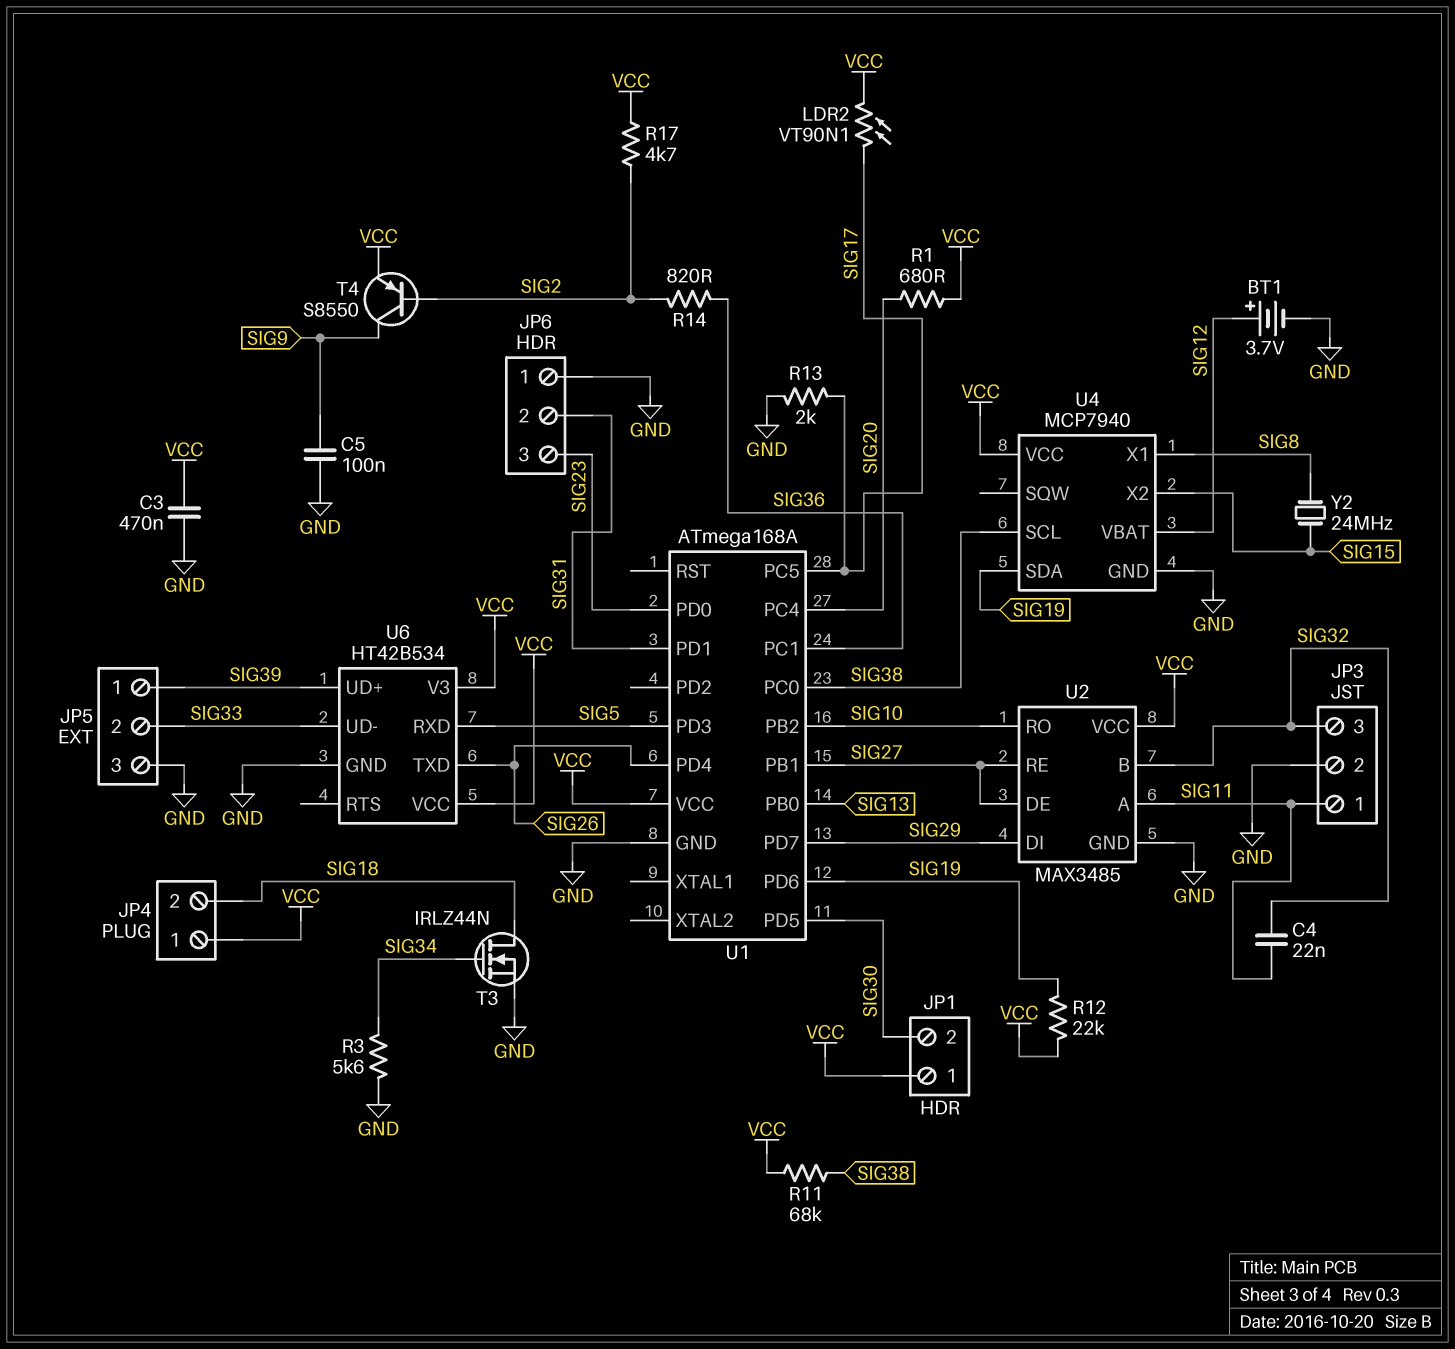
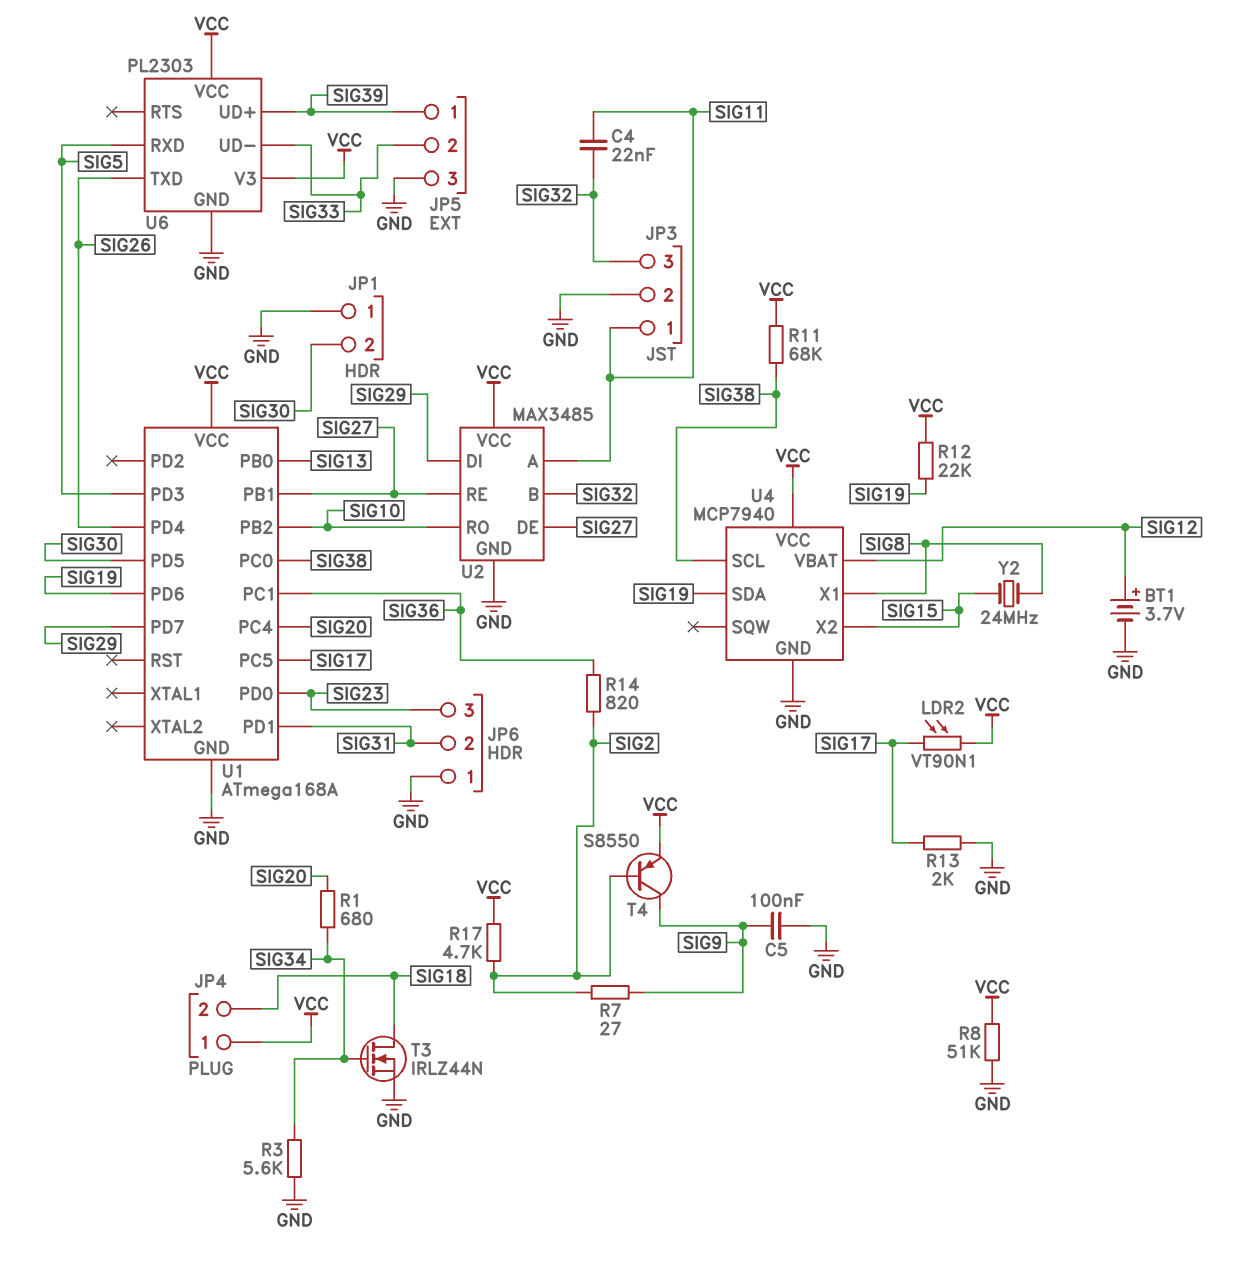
C3: 470nF (GND, VCC) -> none
JP1 pin 1: VCC -> GND
R1: 680 (SIG20, VCC) -> 680 (SIG20, SIG34)
R7: none -> 27 (SIG2, SIG9)
R8: none -> 51k (GND, VCC)
U6: HT42B534 -> PL2303

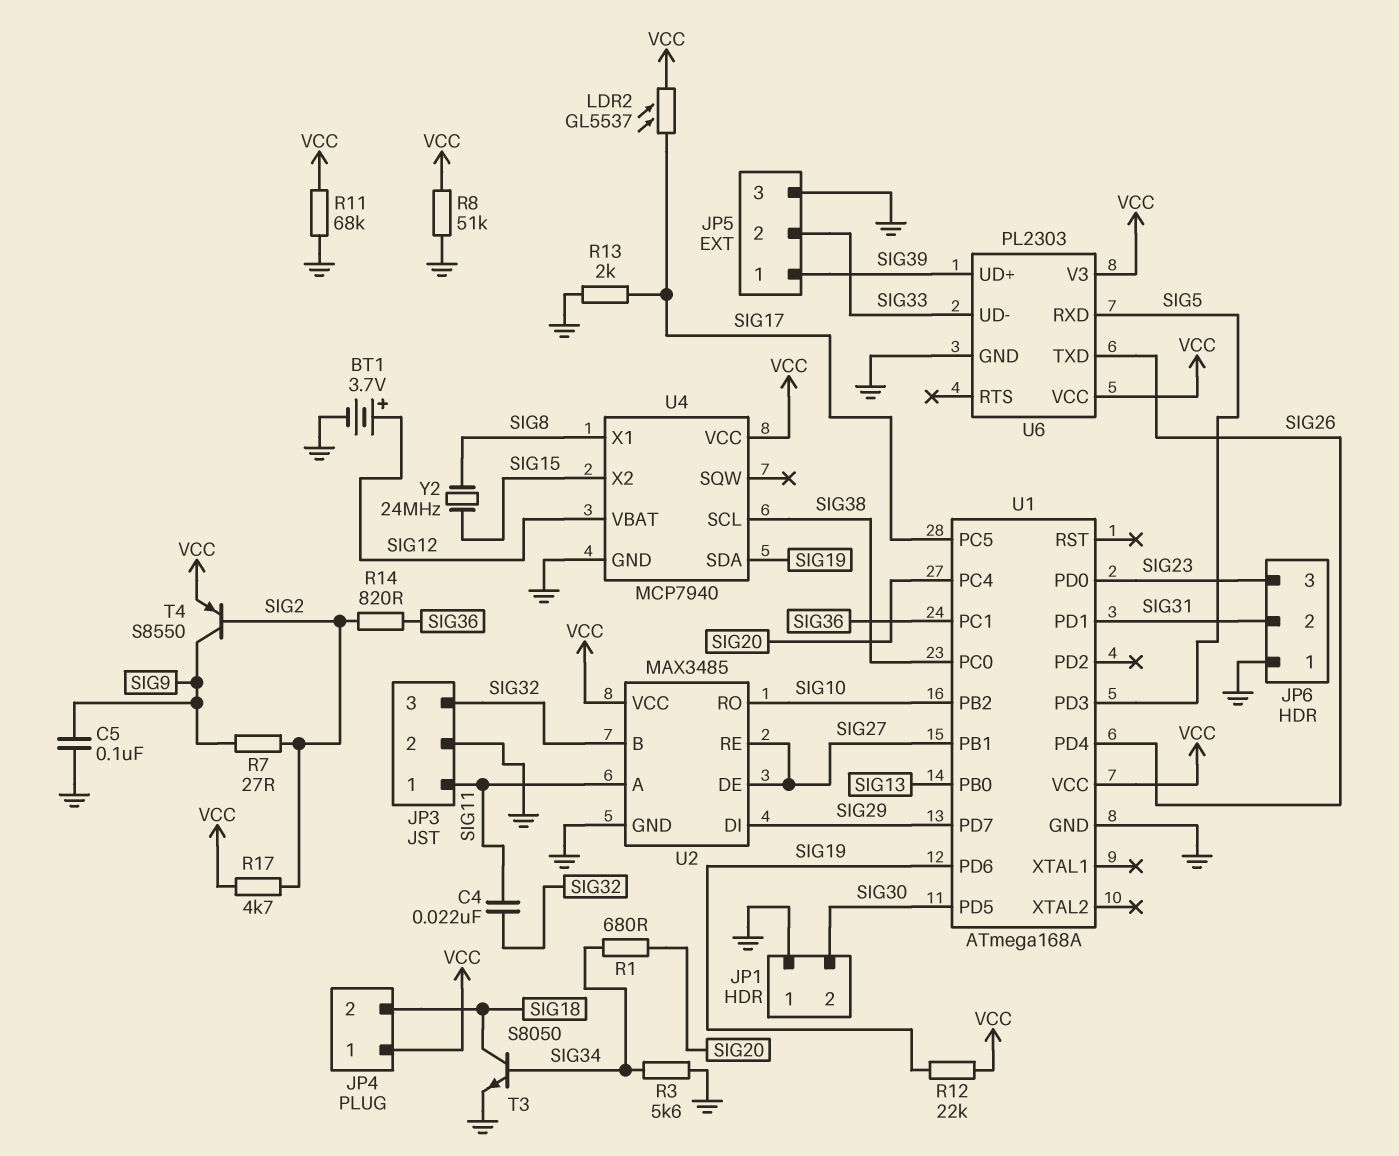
LDR2: VT90N1 (SIG17, VCC) -> GL5537 (SIG17, VCC)
R11: 68k (SIG38, VCC) -> 68k (GND, VCC)
T3: NMOS IRLZ44N (G SIG34, D SIG18, S GND) -> NPN S8050 (B SIG34, C SIG18, E GND)

